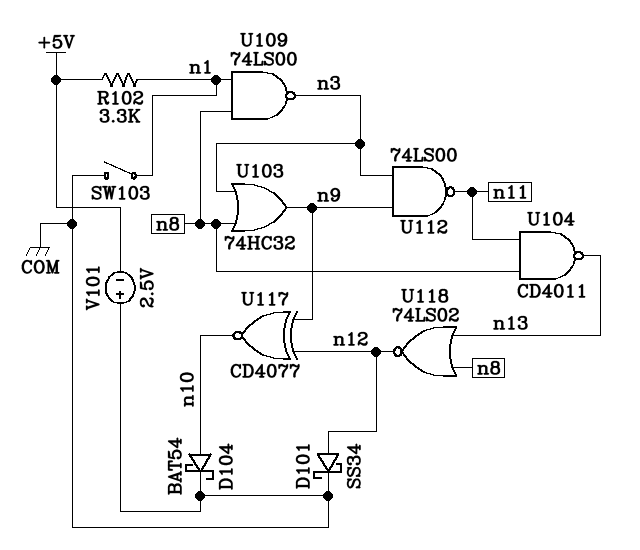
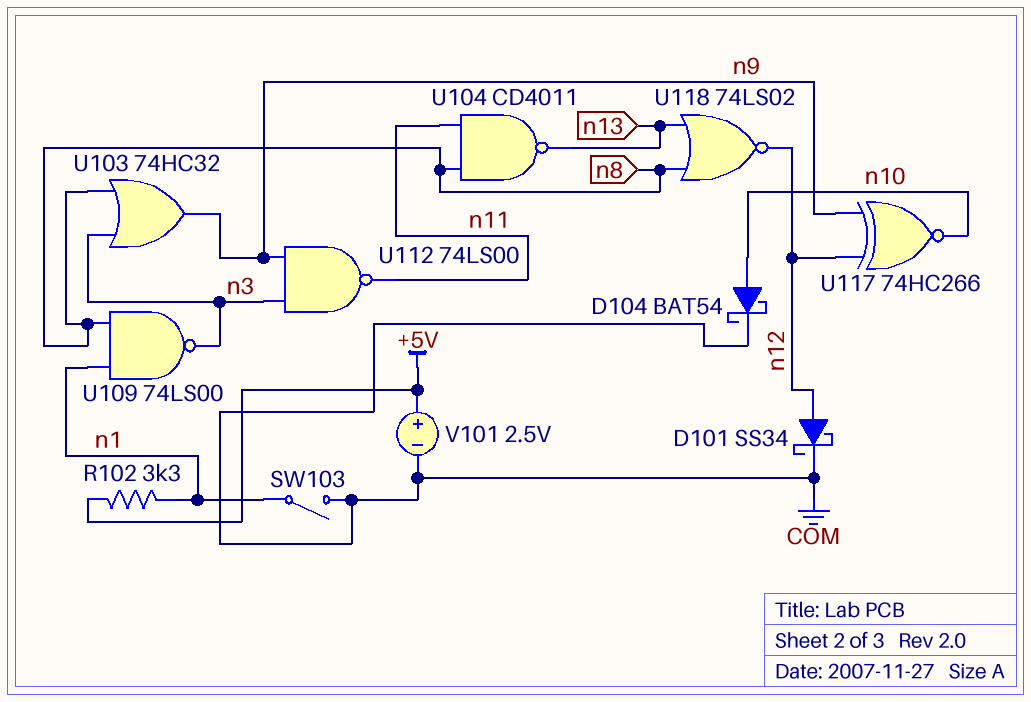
U117: XNOR CD4077 (in n9, in n12, out n10) -> XNOR 74HC266 (in n9, in n12, out n10)
V101: 2.5V (plus COM, minus +5V) -> 2.5V (plus +5V, minus COM)

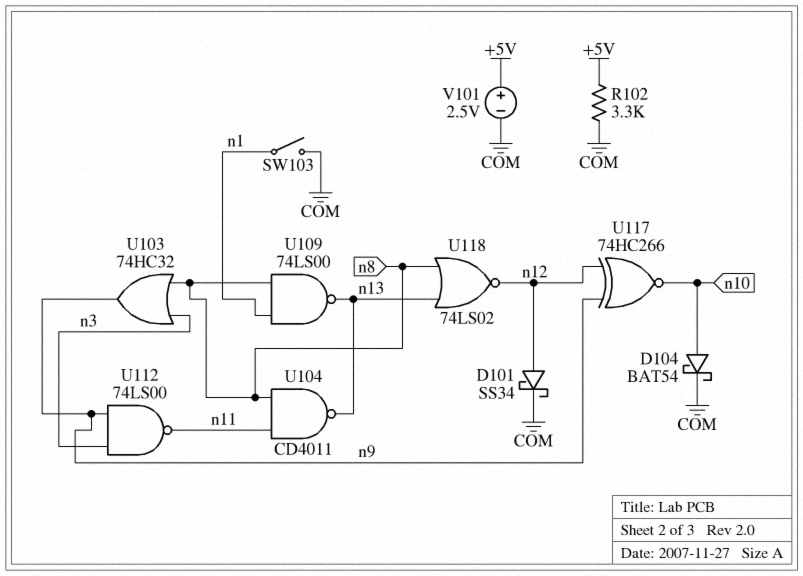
R102: 3.3k (+5V, n1) -> 3.3k (+5V, COM)
U109: NAND 74LS00 (in n1, in n8, out n3) -> NAND 74LS00 (in n1, in n8, out n13)

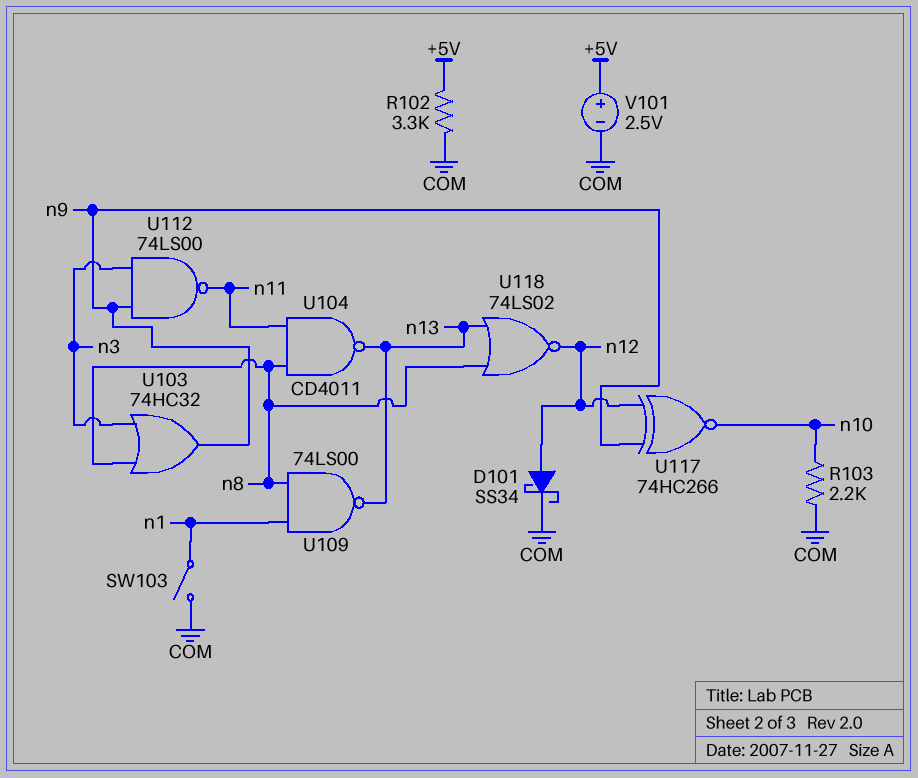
D104: schottky BAT54 (A n10, K COM) -> none
R103: none -> 2.2k (COM, n10)

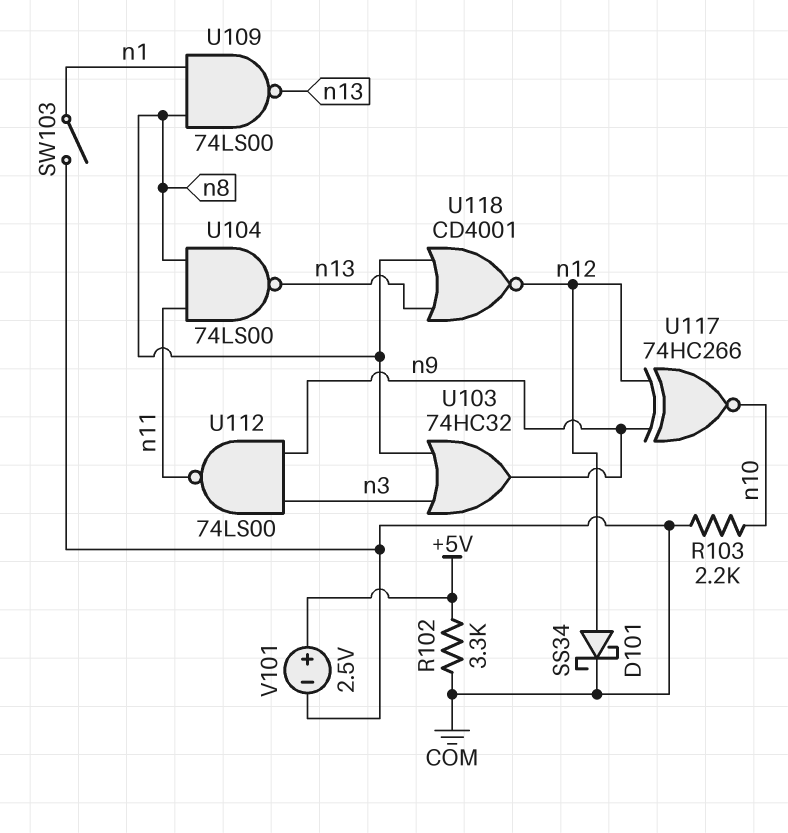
U104: NAND CD4011 (in n8, in n11, out n13) -> NAND 74LS00 (in n8, in n11, out n13)
U118: NOR 74LS02 (in n8, in n13, out n12) -> NOR CD4001 (in n8, in n13, out n12)

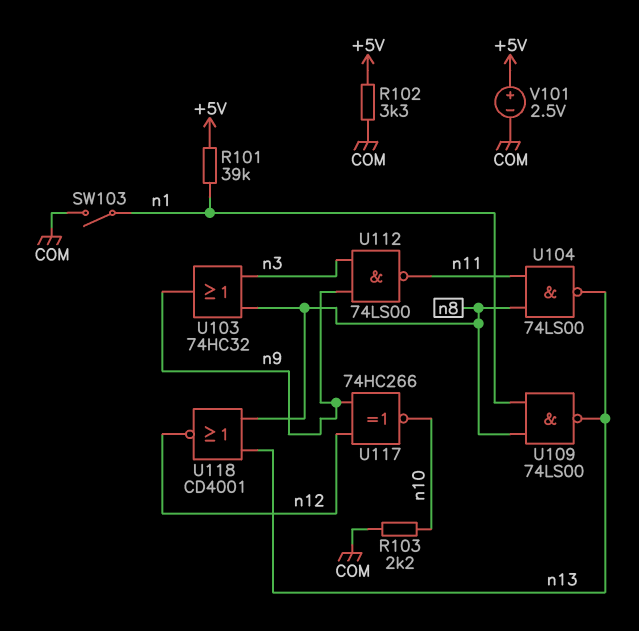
D101: schottky SS34 (A n12, K COM) -> none
R101: none -> 39k (+5V, n1)

